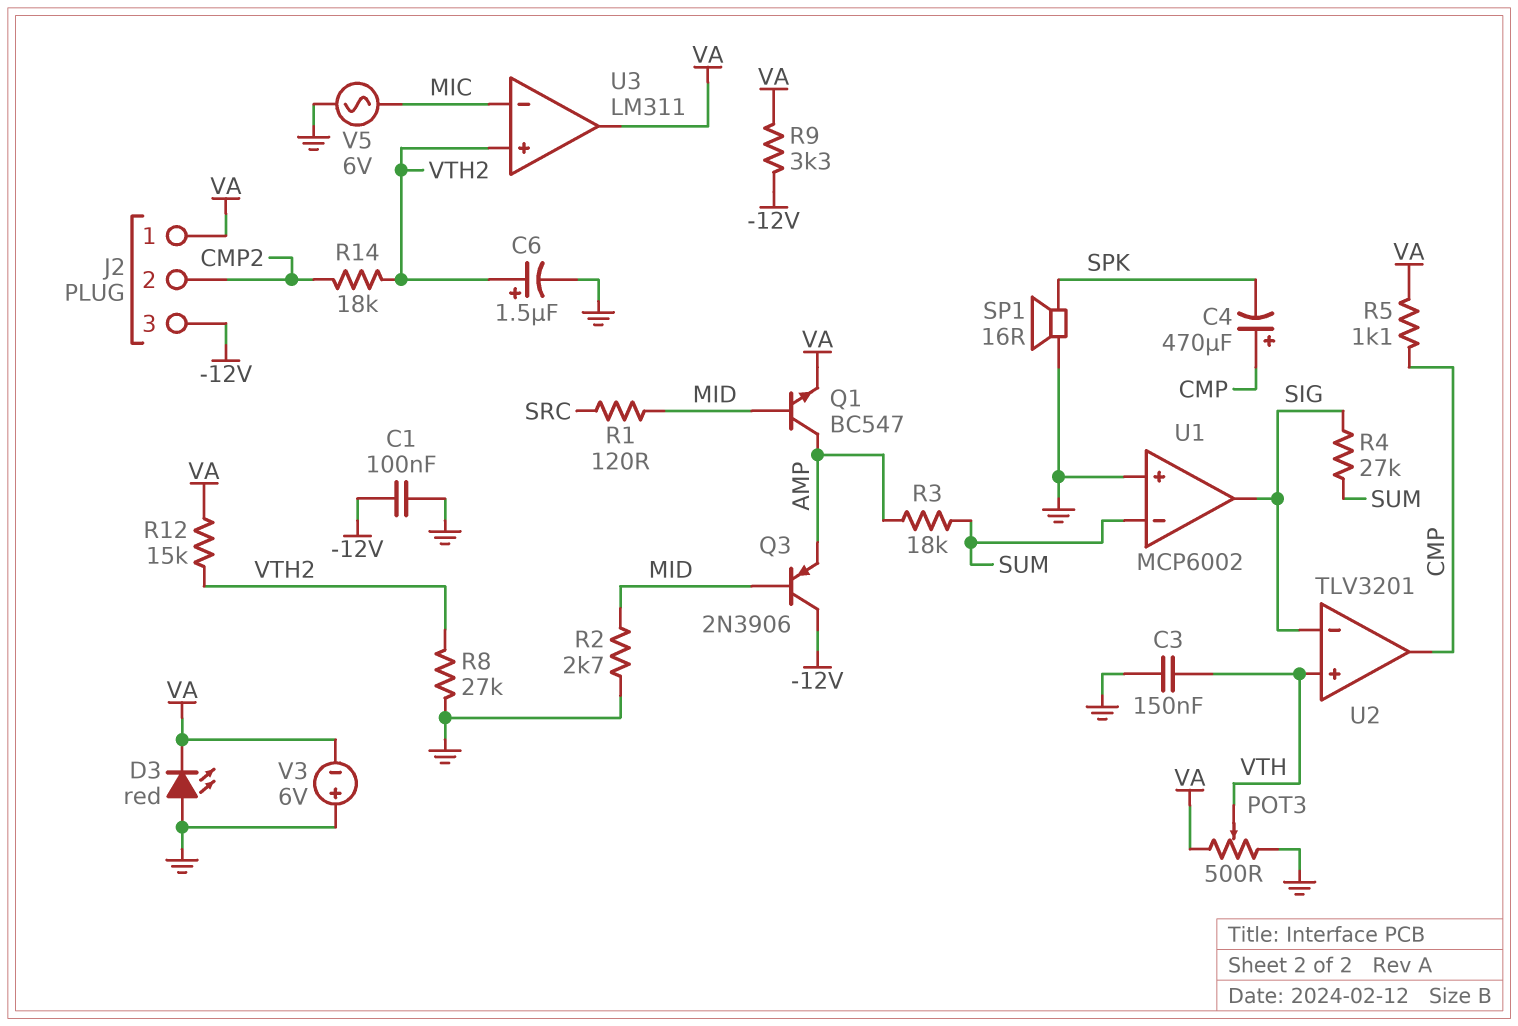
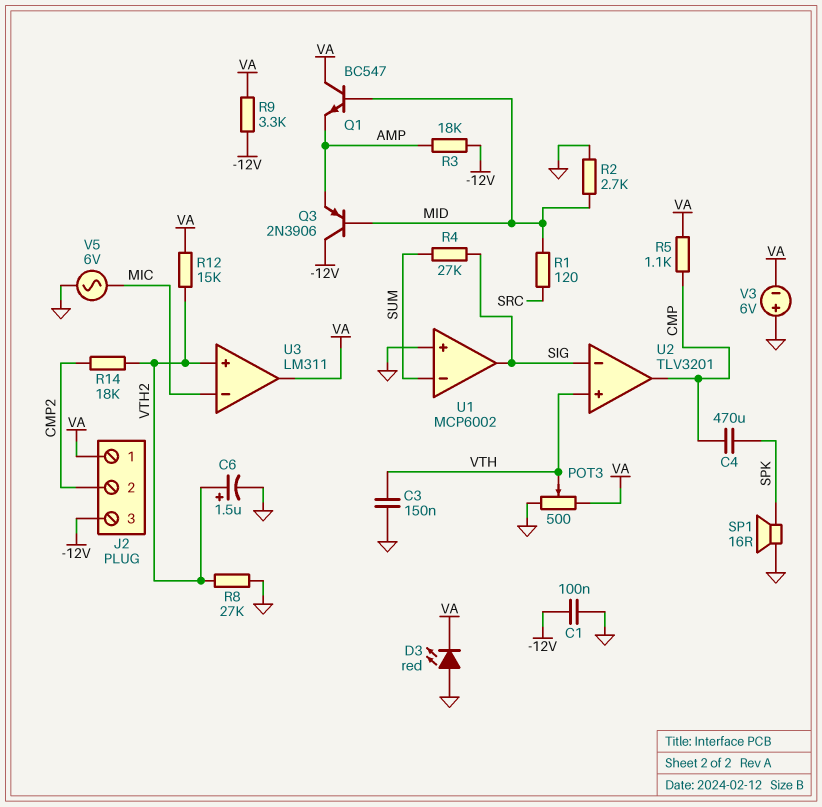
C4: 470uF (plus CMP, minus SPK) -> 470uF (CMP, SPK)
Q1: NPN BC547 (B MID, C AMP, E VA) -> NPN BC547 (B MID, C VA, E AMP)
R3: 18k (AMP, SUM) -> 18k (-12V, AMP)

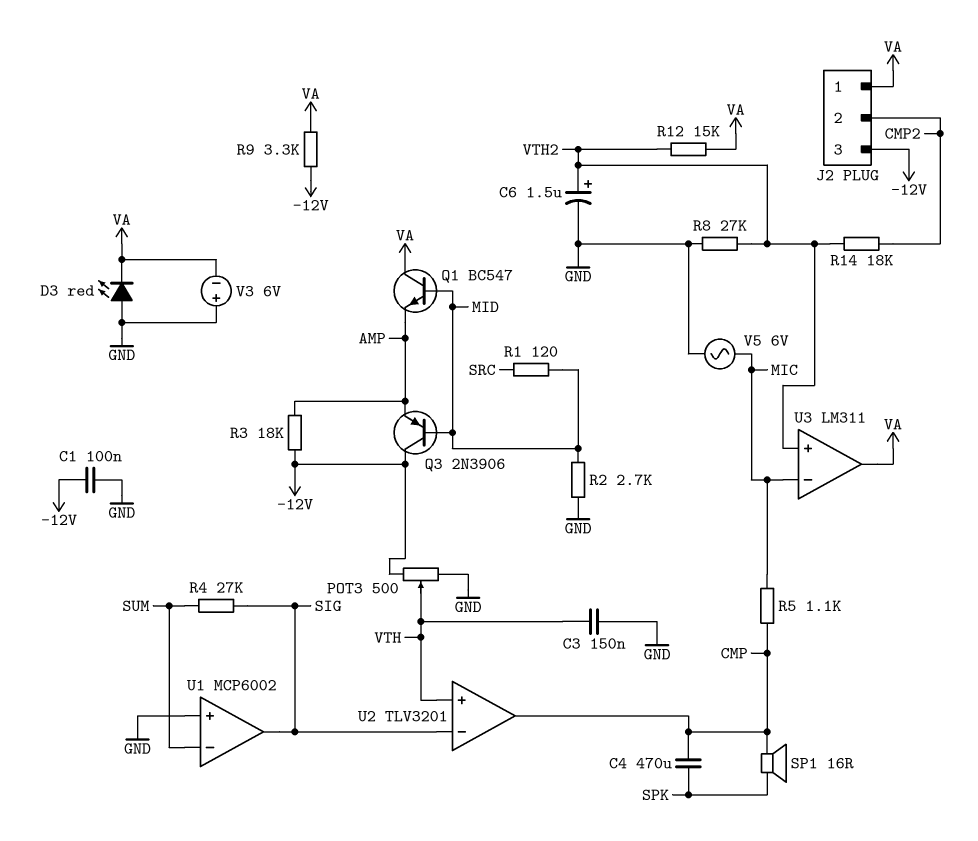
POT3: 500 (GND, VA, wiper VTH) -> 500 (-12V, GND, wiper VTH)
R5: 1.1k (CMP, VA) -> 1.1k (CMP, MIC)
SP1: speaker 16R (GND, SPK) -> speaker 16R (CMP, SPK)

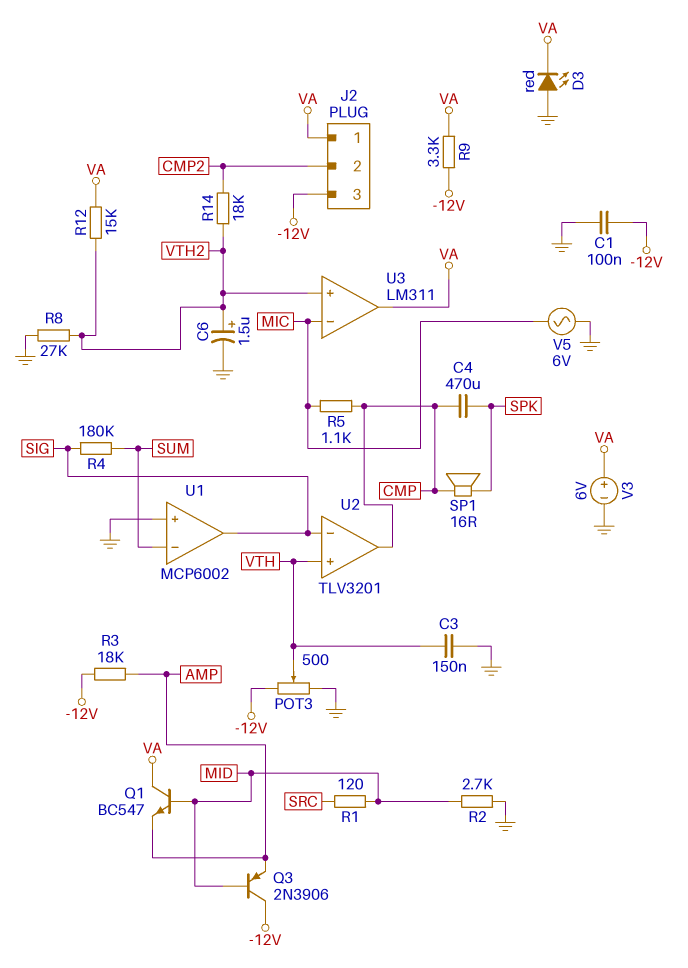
R4: 27k (SIG, SUM) -> 180k (SIG, SUM)
V3: 6V (plus GND, minus VA) -> 6V (plus VA, minus GND)

